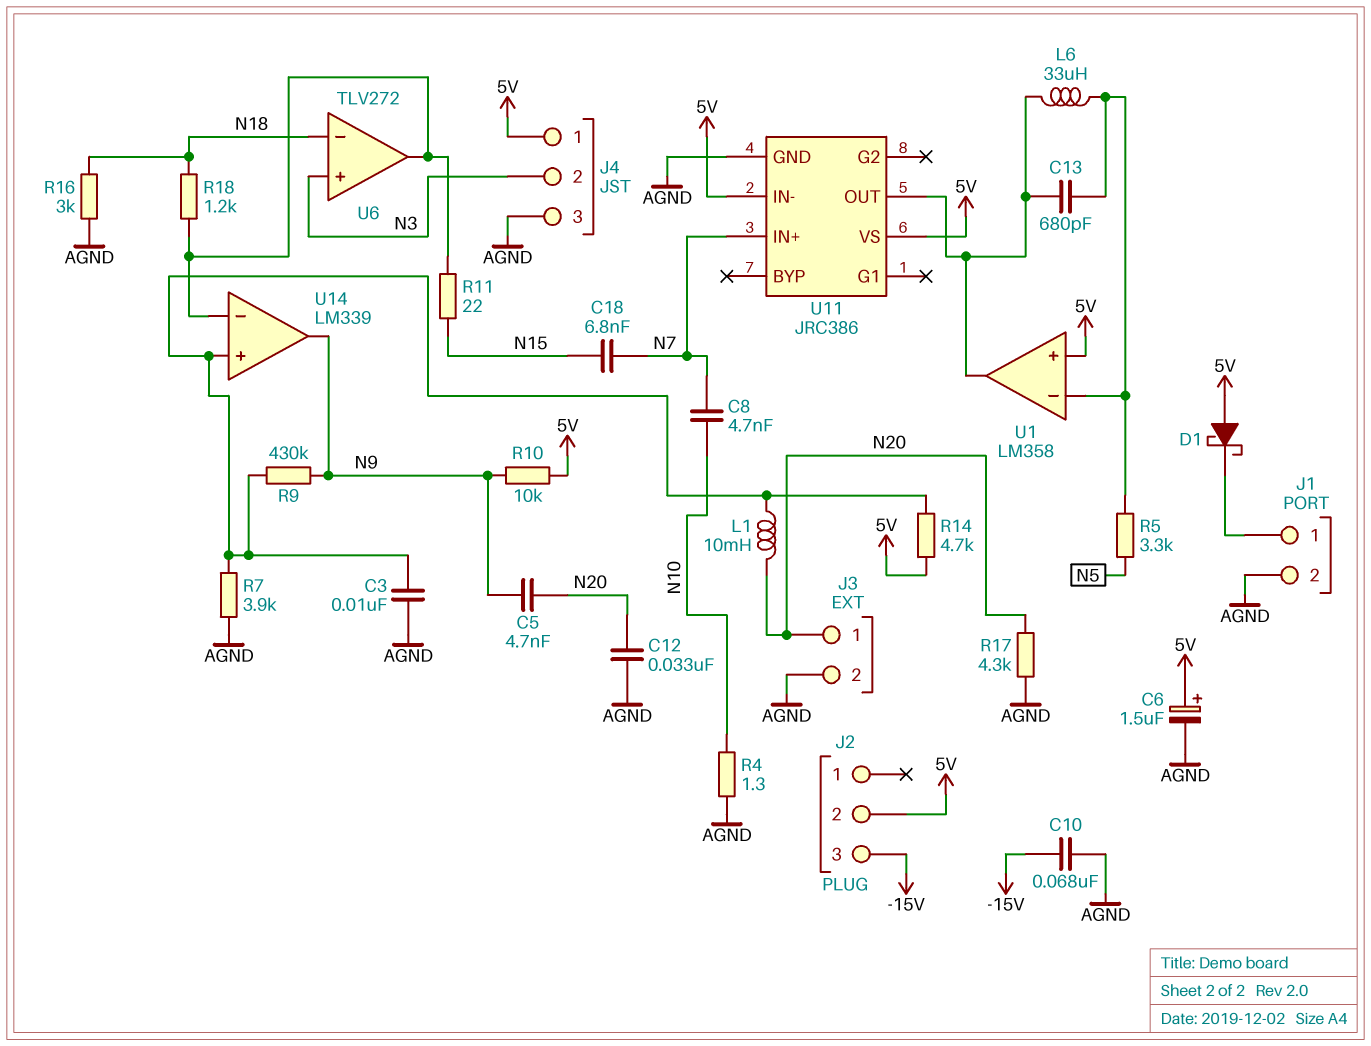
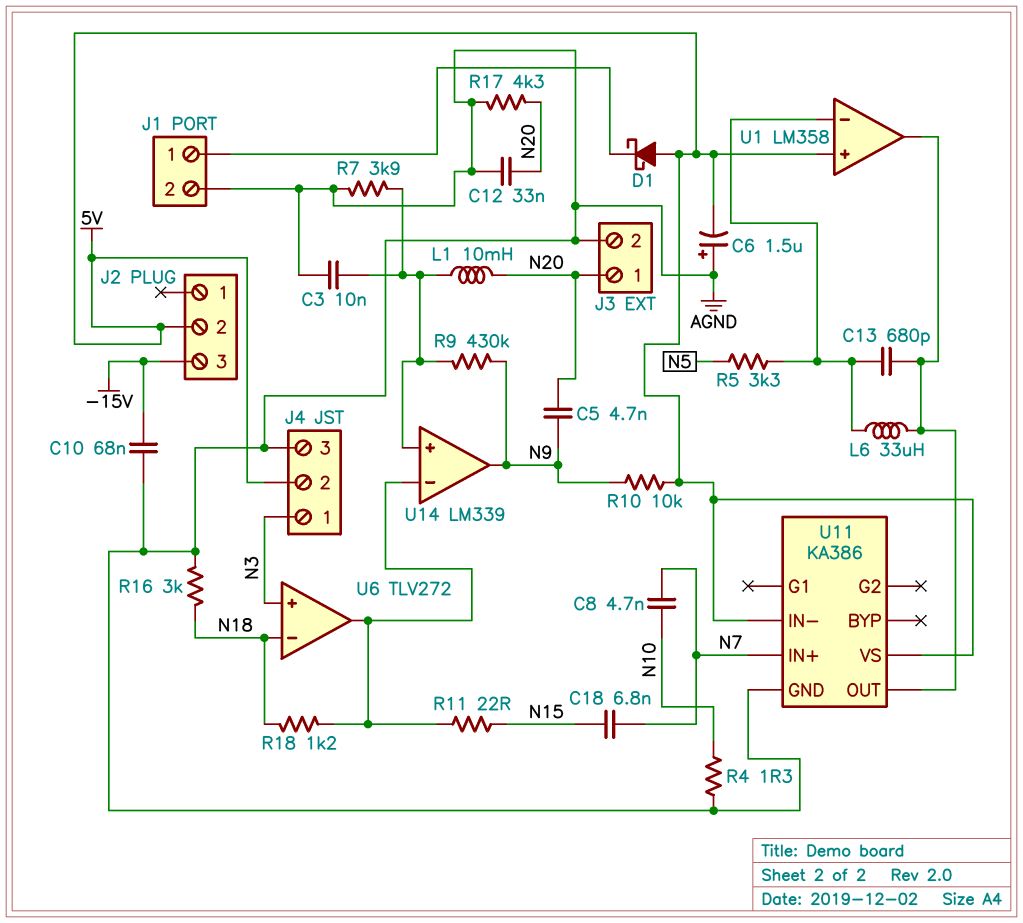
C6: 1.5uF (plus 5V, minus AGND) -> 1.5uF (plus AGND, minus 5V)
J4 pin 1: 5V -> N3
J4 pin 2: N3 -> 5V
R14: 4.7k (5V, U14/in+) -> none
U11: JRC386 -> KA386

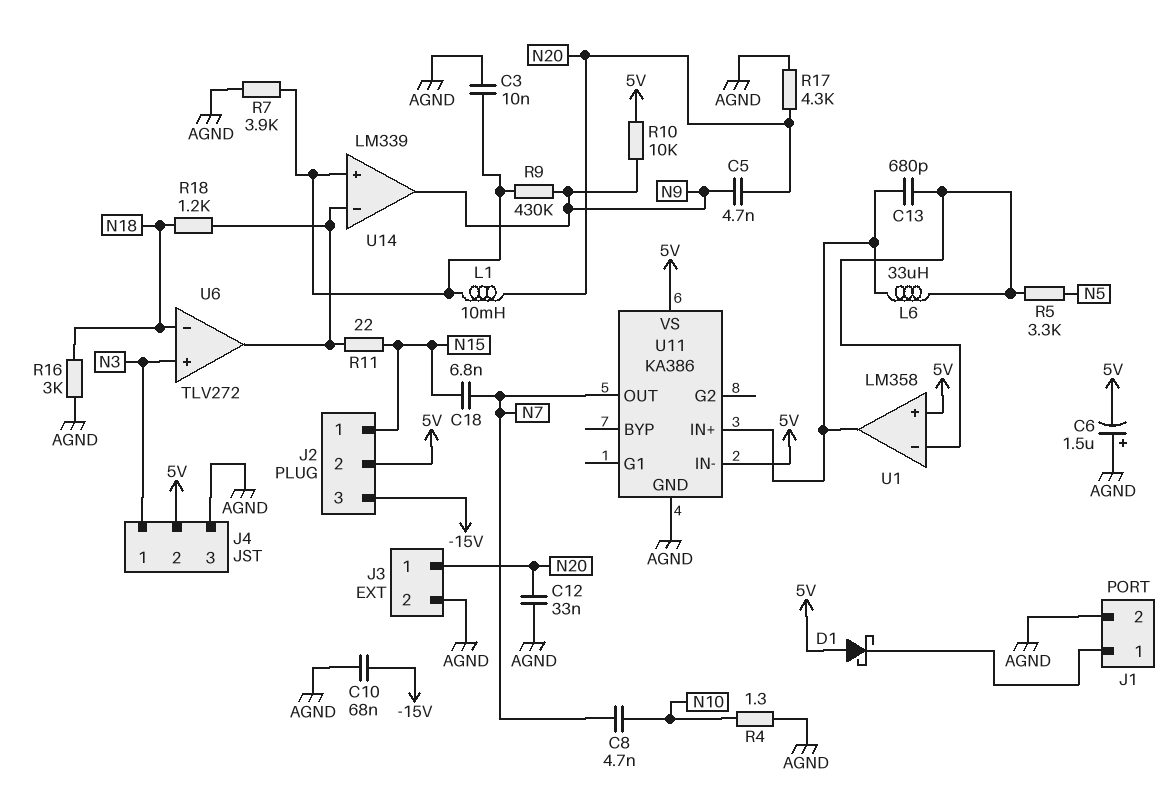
J2 pin 1: none -> N15
U11 pin IN+: N7 -> U1/out
U11 pin OUT: U1/out -> N7

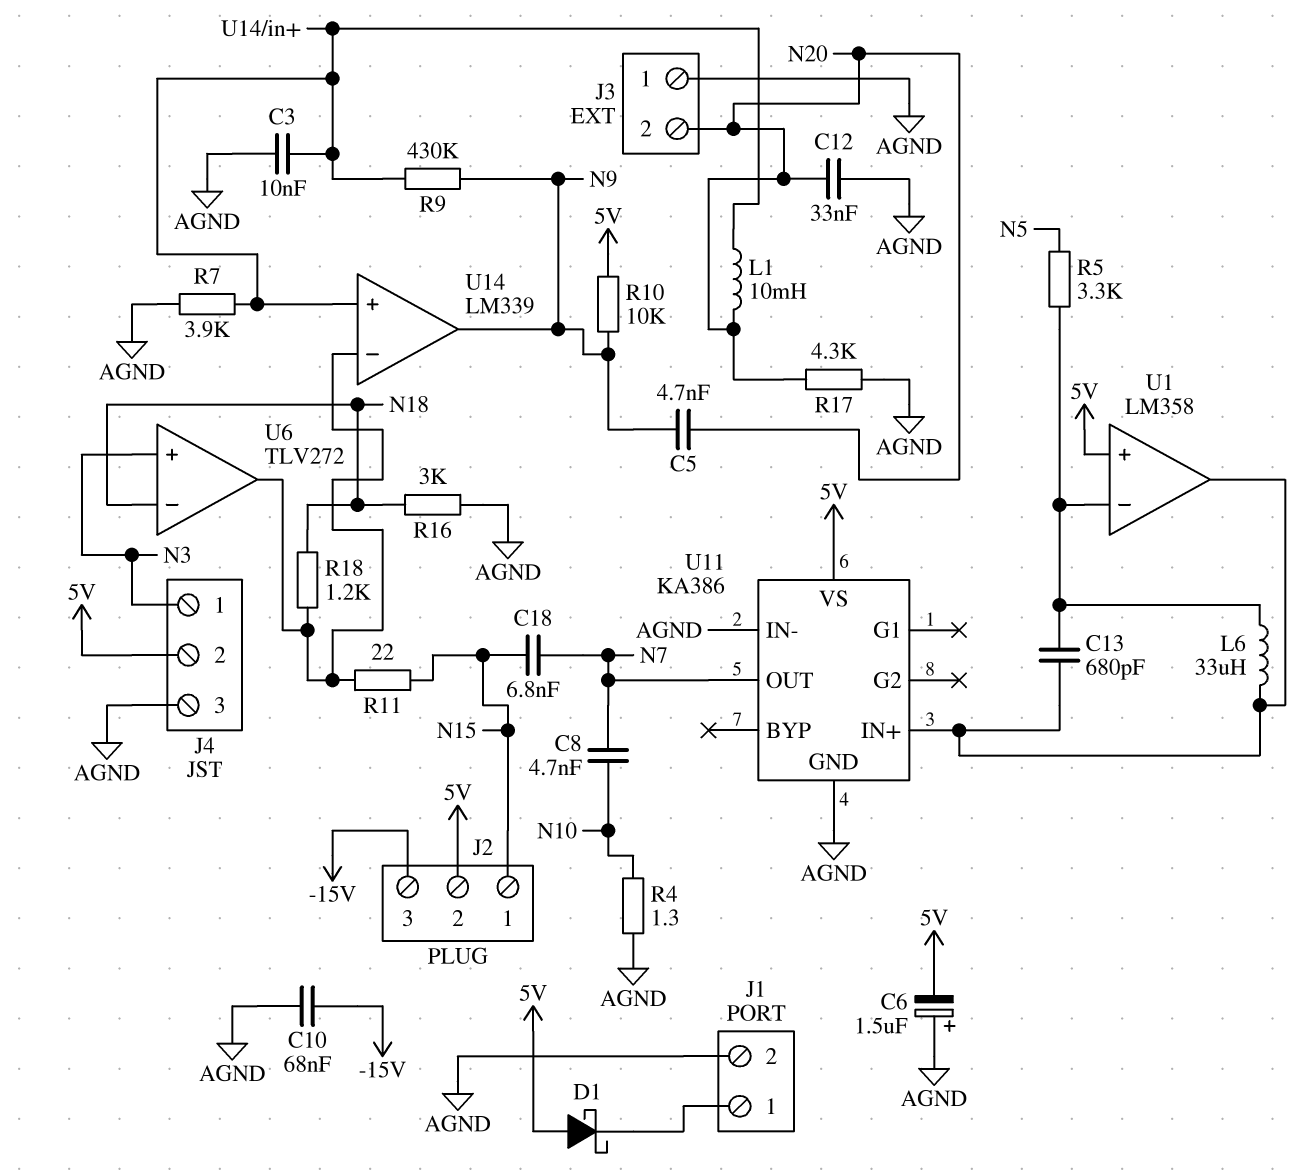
J3 pin 1: N20 -> AGND
J3 pin 2: AGND -> N20
U11 pin IN-: 5V -> AGND

